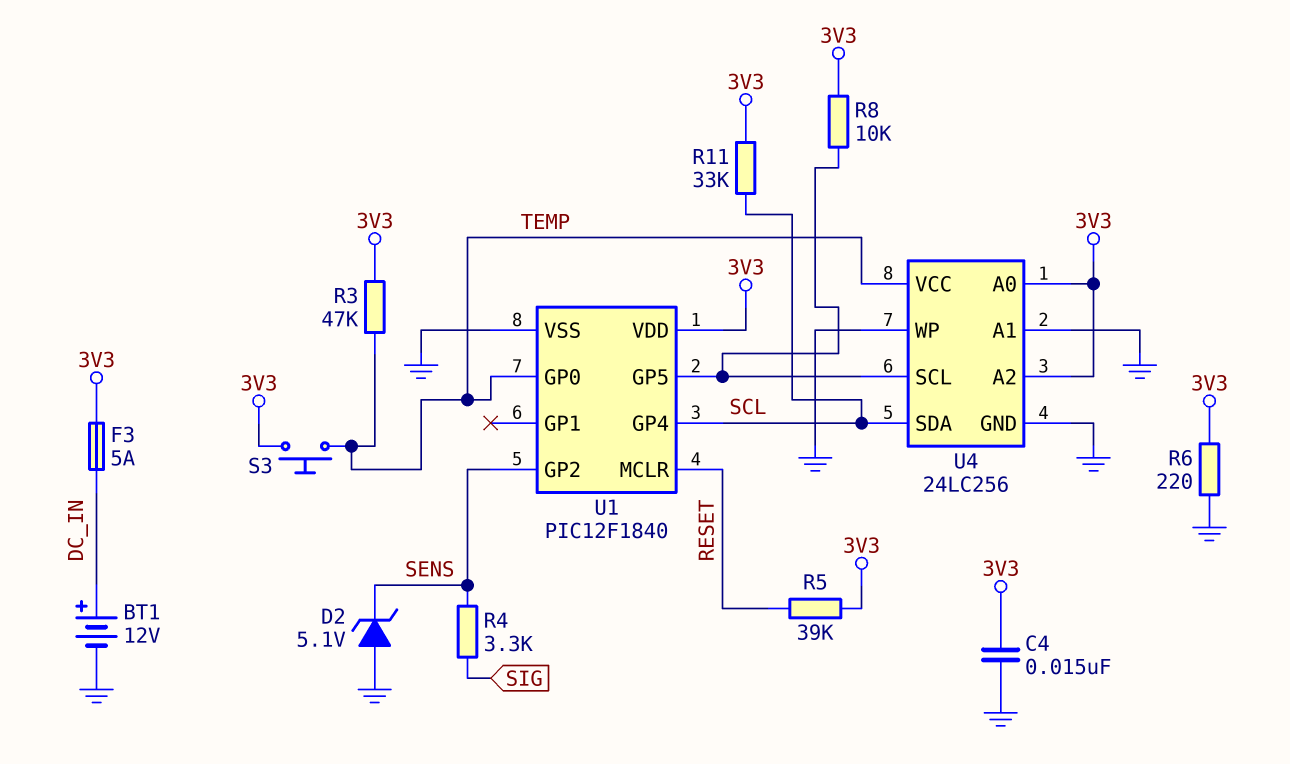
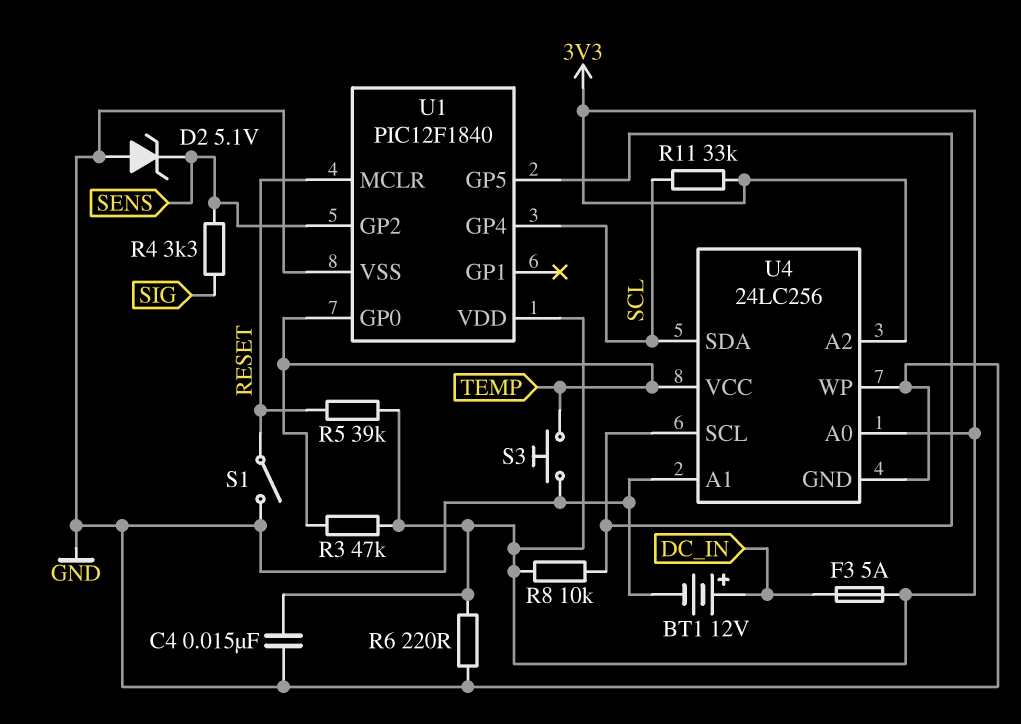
S1: none -> switch (GND, RESET)
S3: button (3V3, TEMP) -> button (GND, TEMP)

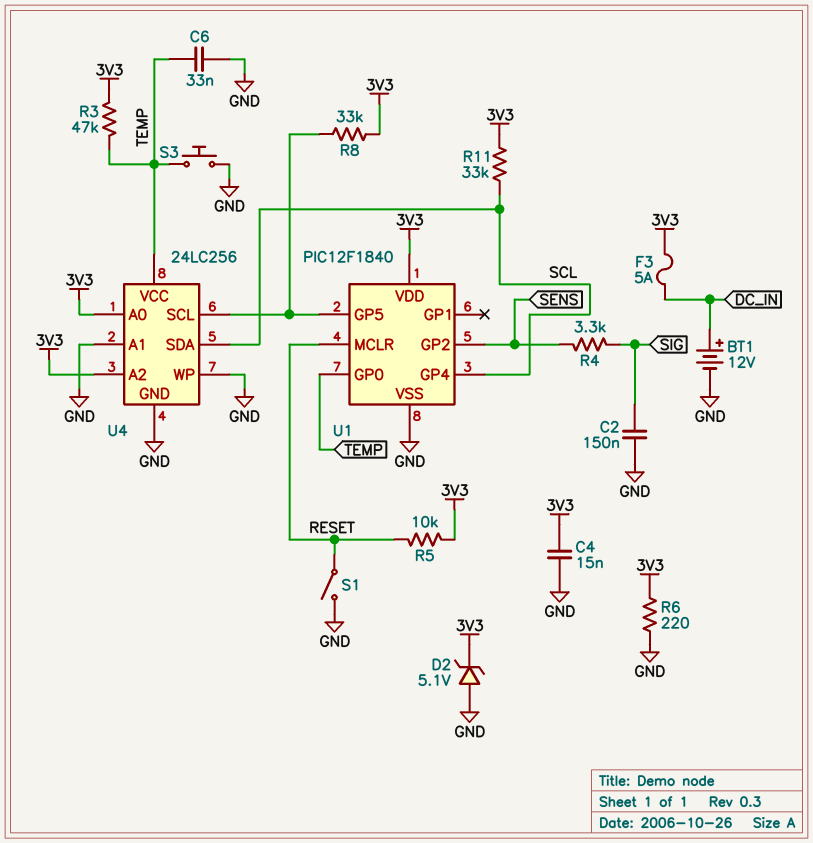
C2: none -> 150nF (GND, SIG)
C6: none -> 33nF (GND, TEMP)
D2: zener 5.1V (A GND, K SENS) -> zener 5.1V (A GND, K 3V3)
R5: 39k (3V3, RESET) -> 10k (3V3, RESET)
R8: 10k (3V3, U1/GP5) -> 33k (3V3, U1/GP5)

